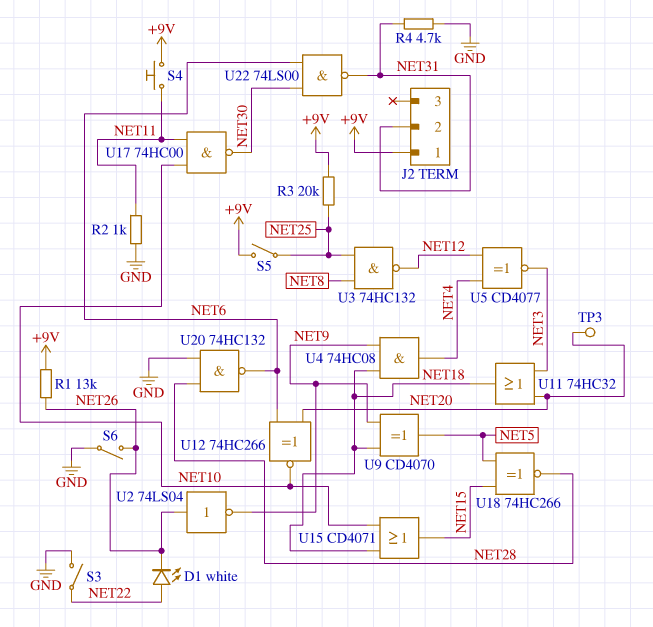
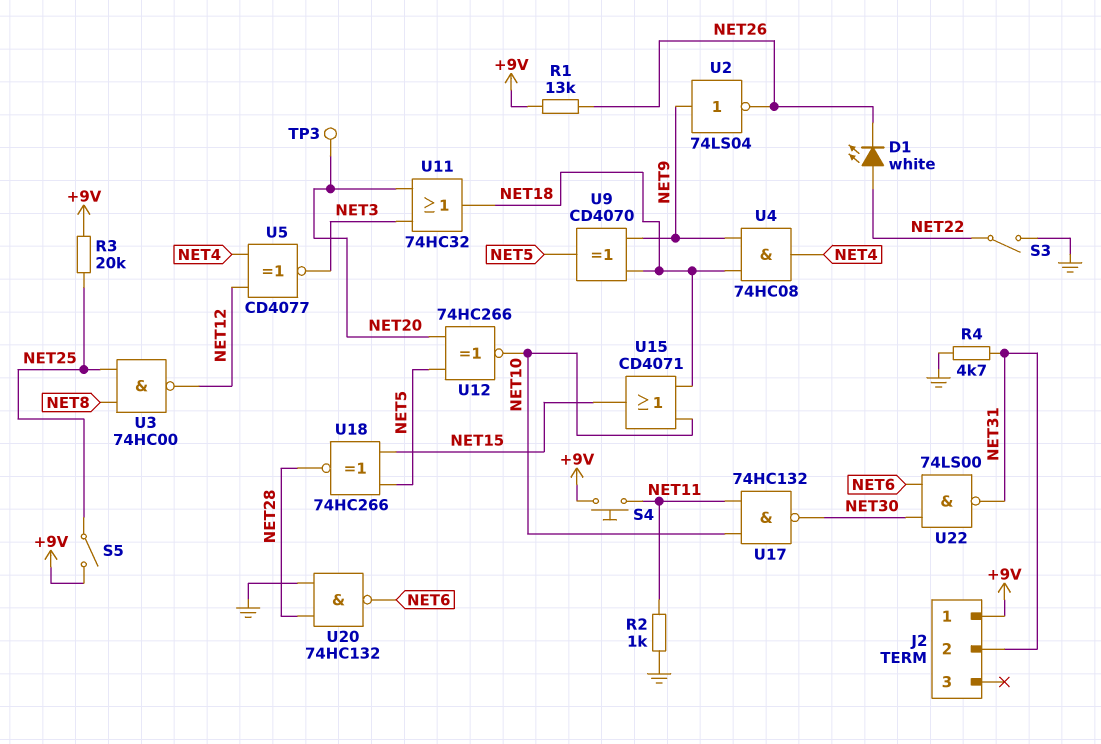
S6: switch (GND, NET26) -> none
U2: NOT 74LS04 (in NET26, out NET9) -> NOT 74LS04 (in NET9, out NET26)
U3: NAND 74HC132 (in NET8, in NET25, out NET12) -> NAND 74HC00 (in NET8, in NET25, out NET12)
U12: XNOR 74HC266 (in NET6, in NET20, out NET10) -> XNOR 74HC266 (in NET5, in NET20, out NET10)
U17: NAND 74HC00 (in NET10, in NET11, out NET30) -> NAND 74HC132 (in NET10, in NET11, out NET30)

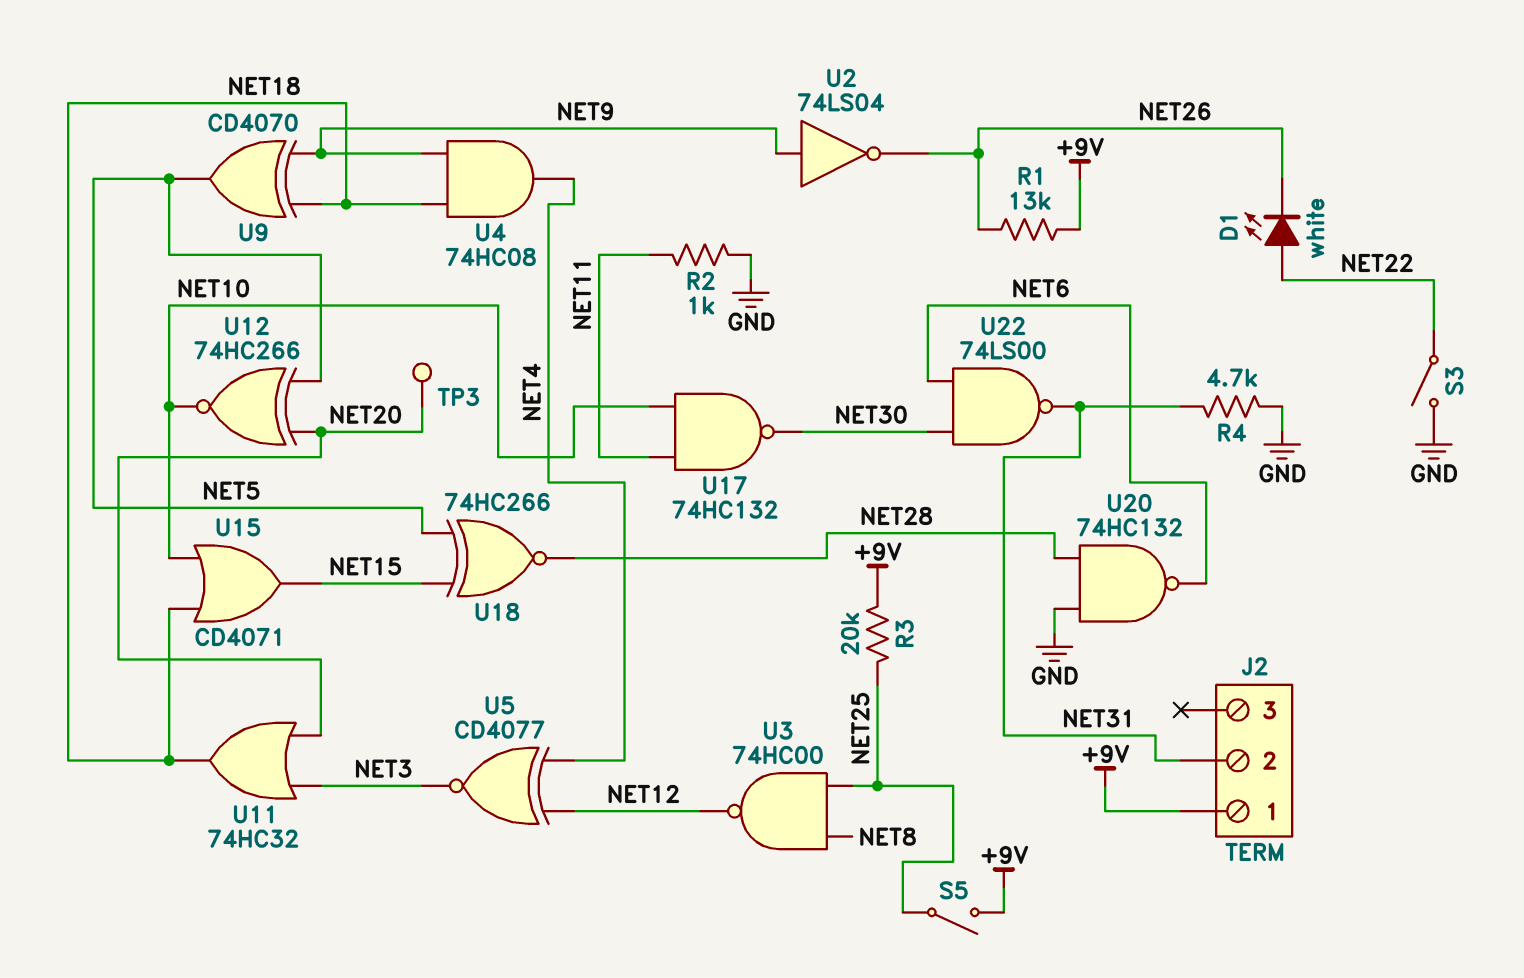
S4: button (+9V, NET11) -> none

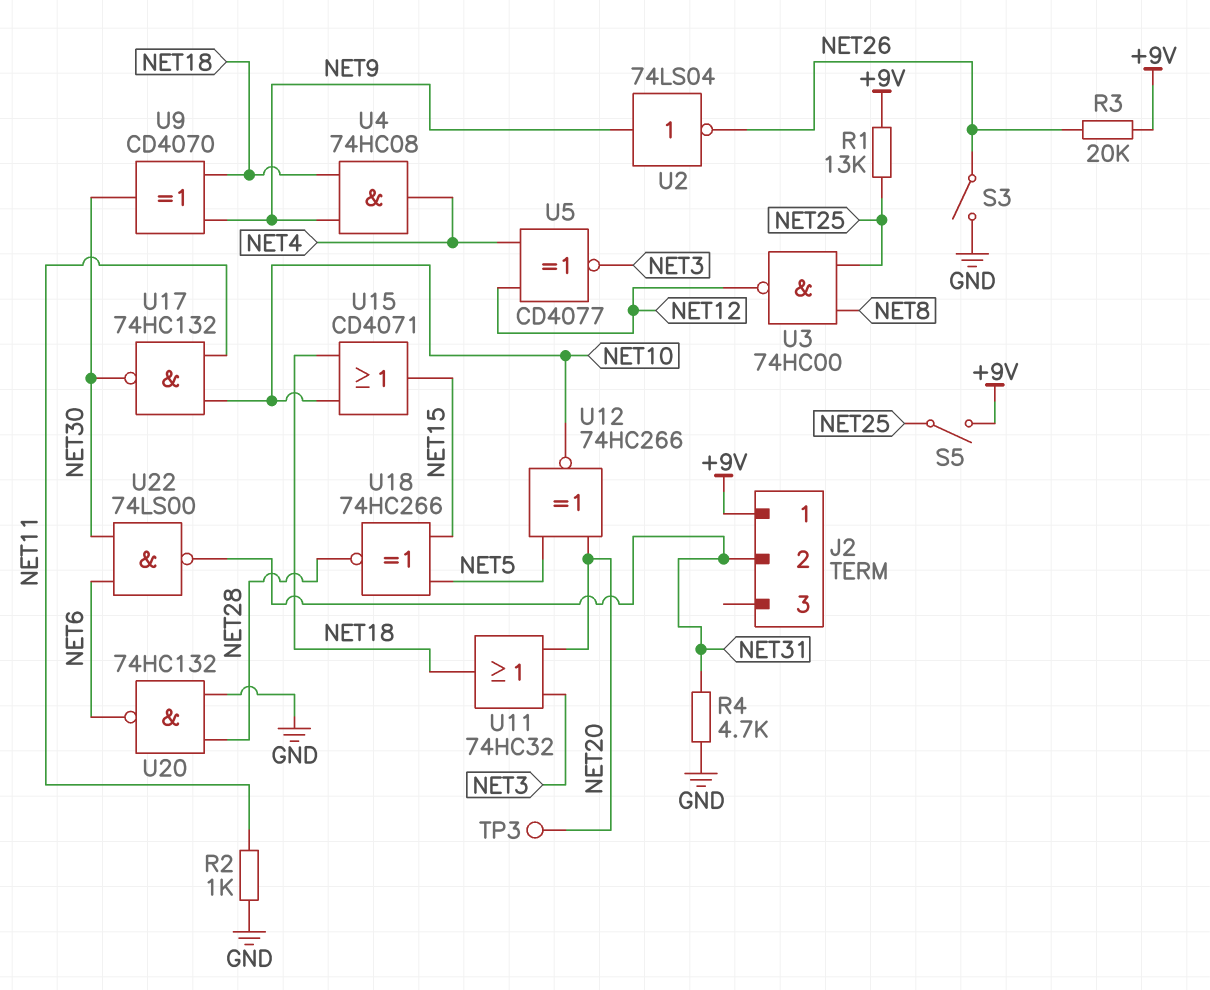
D1: LED white (A NET22, K NET26) -> none
R1: 13k (+9V, NET26) -> 13k (+9V, NET25)
R3: 20k (+9V, NET25) -> 20k (+9V, NET26)
S3: switch (GND, NET22) -> switch (GND, NET26)
U9: XOR CD4070 (in NET9, in NET18, out NET5) -> XOR CD4070 (in NET9, in NET18, out NET30)

